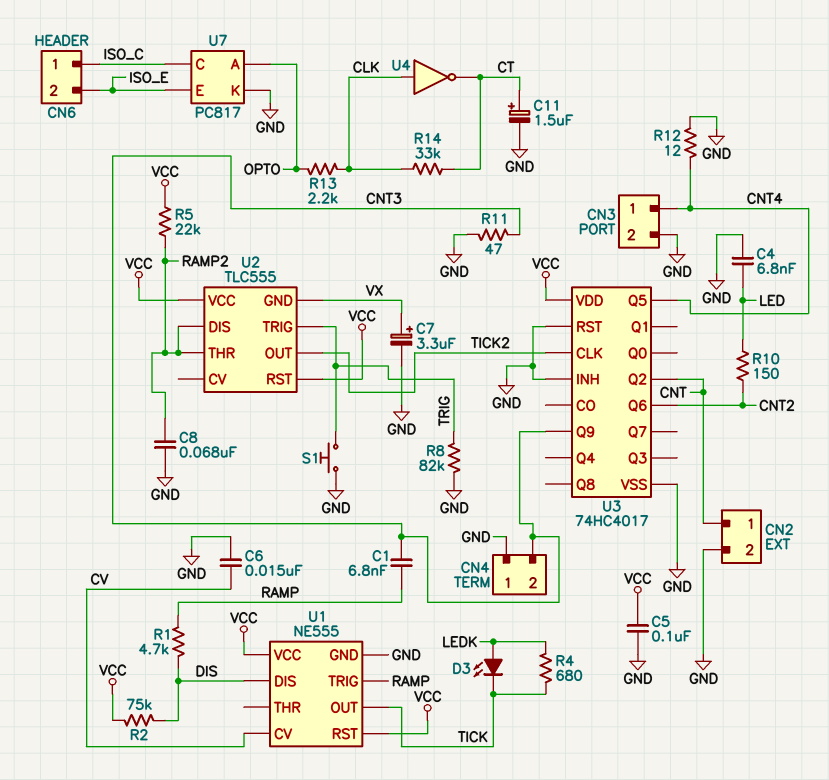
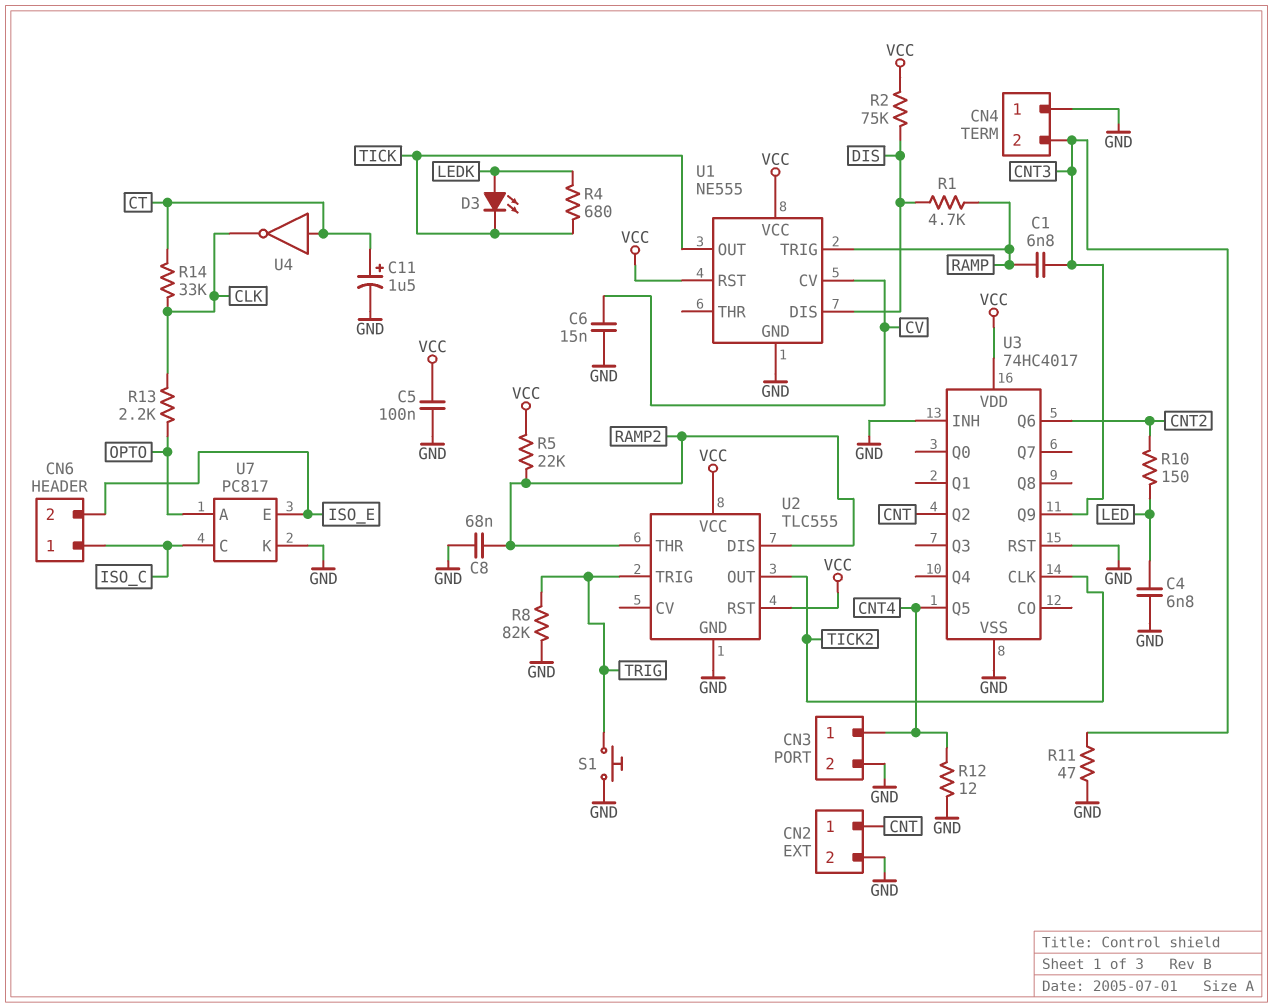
C7: 3.3uF (plus VX, minus GND) -> none
U2 pin GND: VX -> GND
U4: NOT (in CLK, out CT) -> NOT (in CT, out CLK)

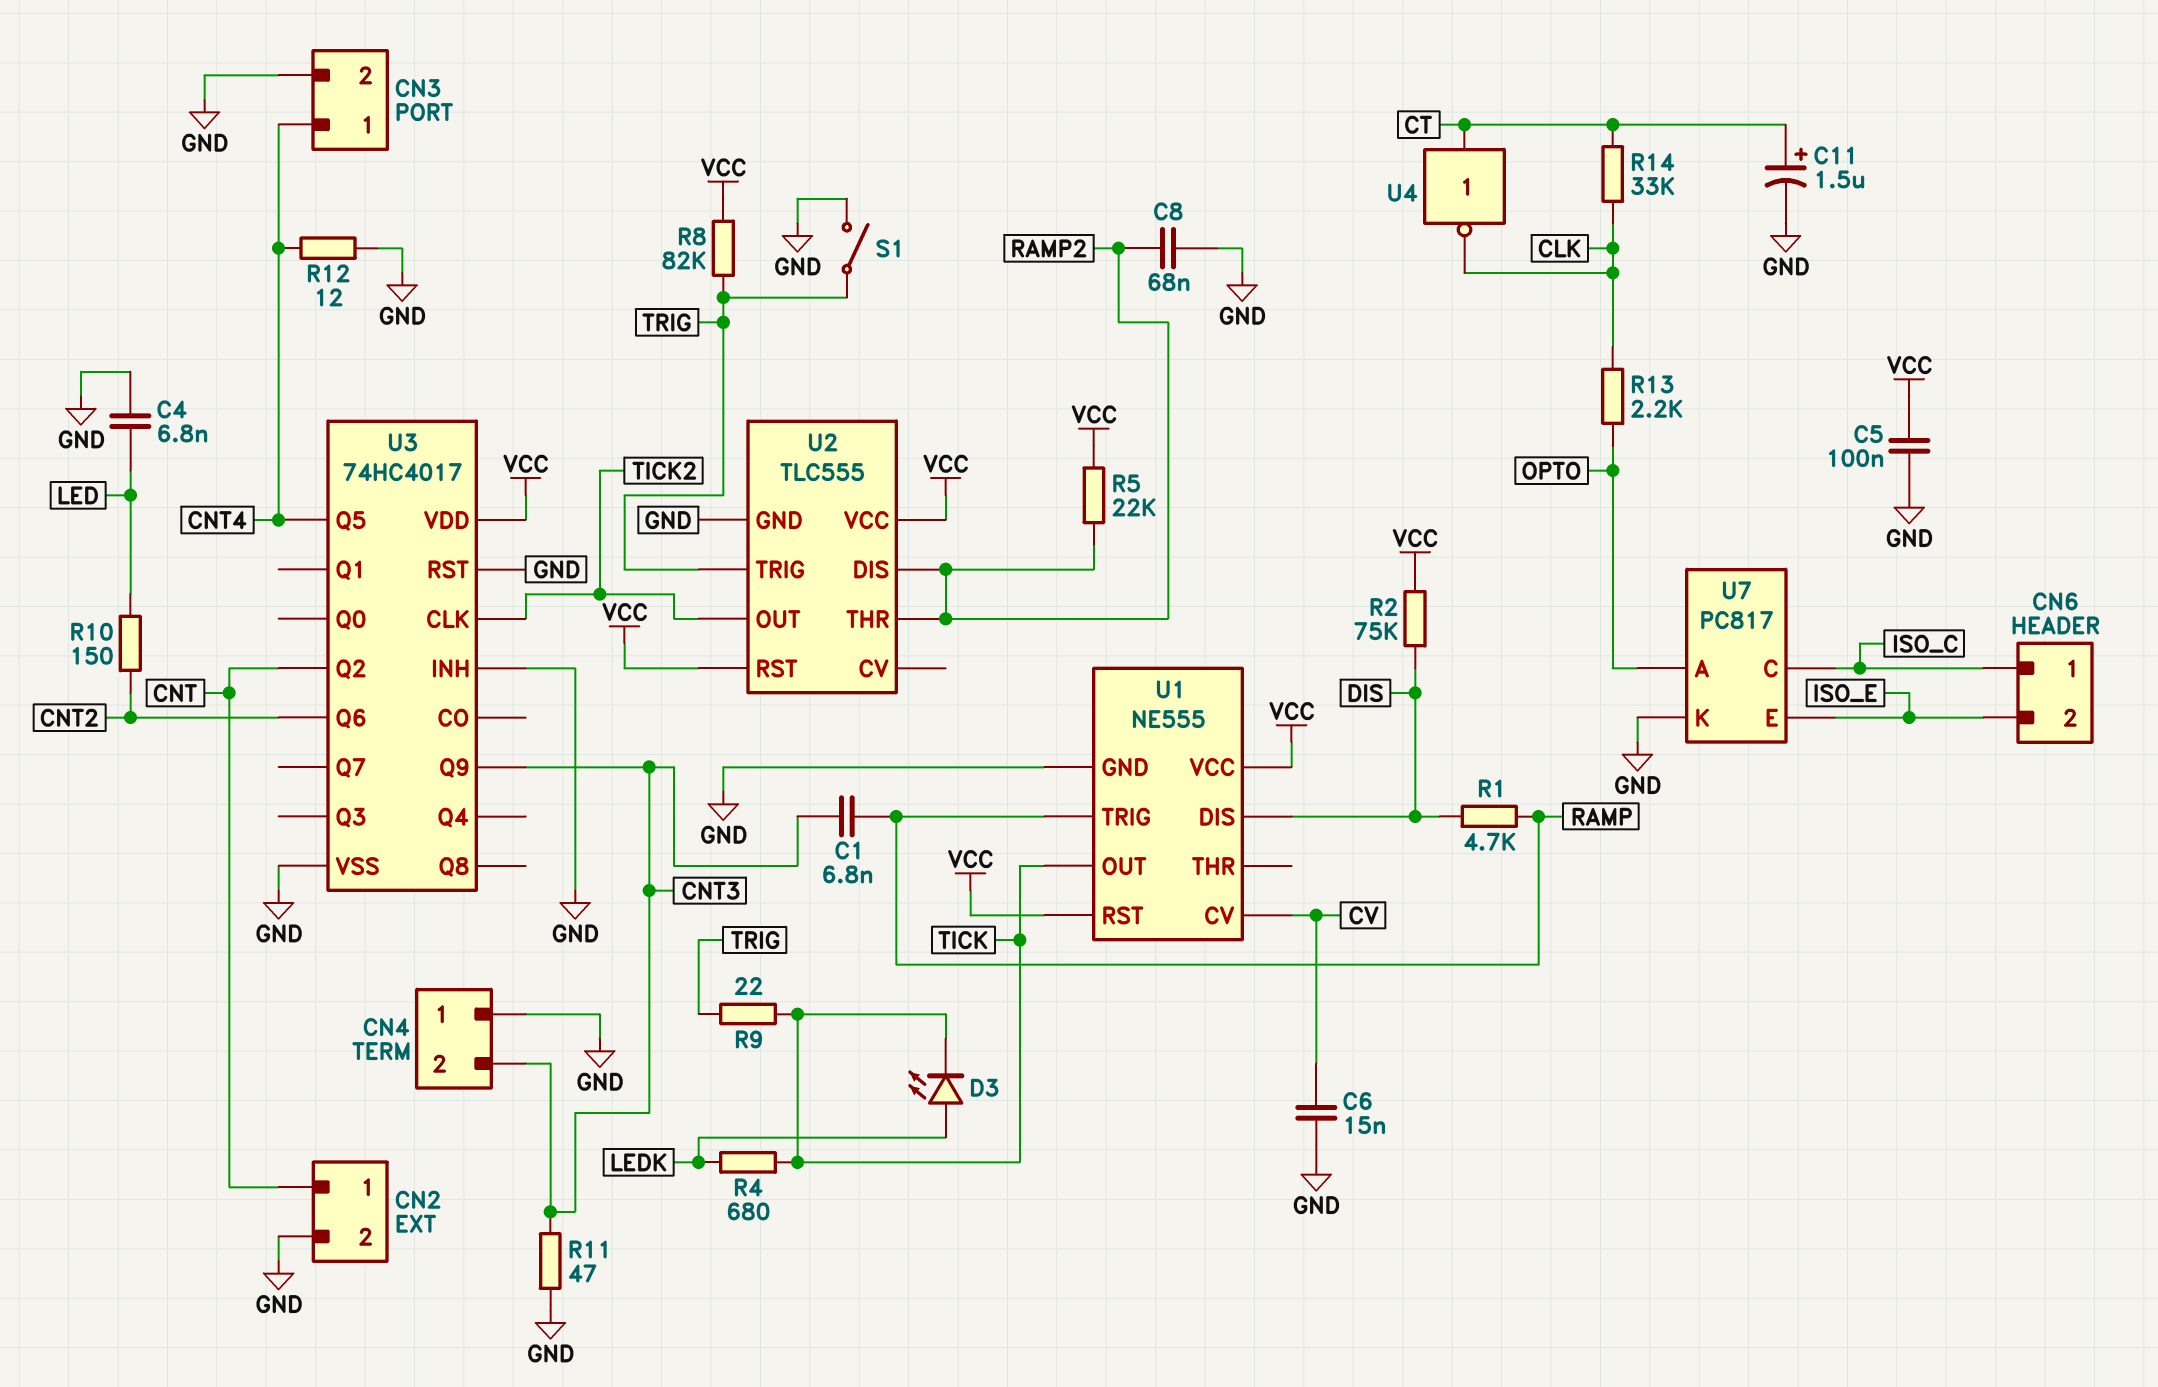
R8: 82k (GND, TRIG) -> 82k (TRIG, VCC)
R9: none -> 22 (TICK, TRIG)
S1: button (GND, TRIG) -> switch (GND, TRIG)

